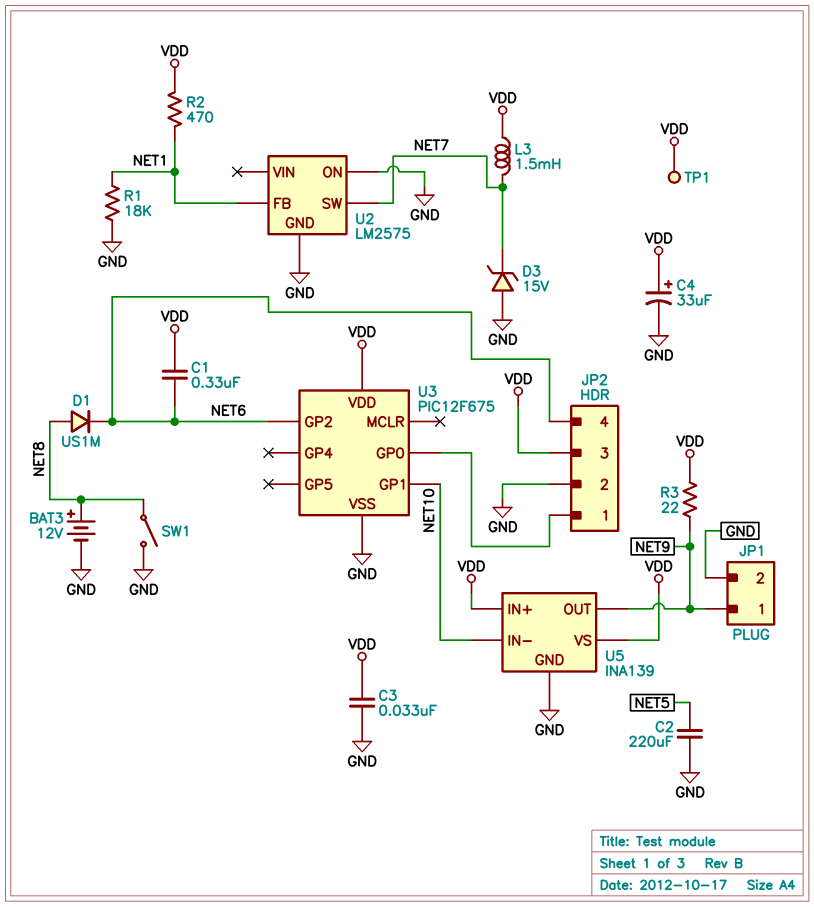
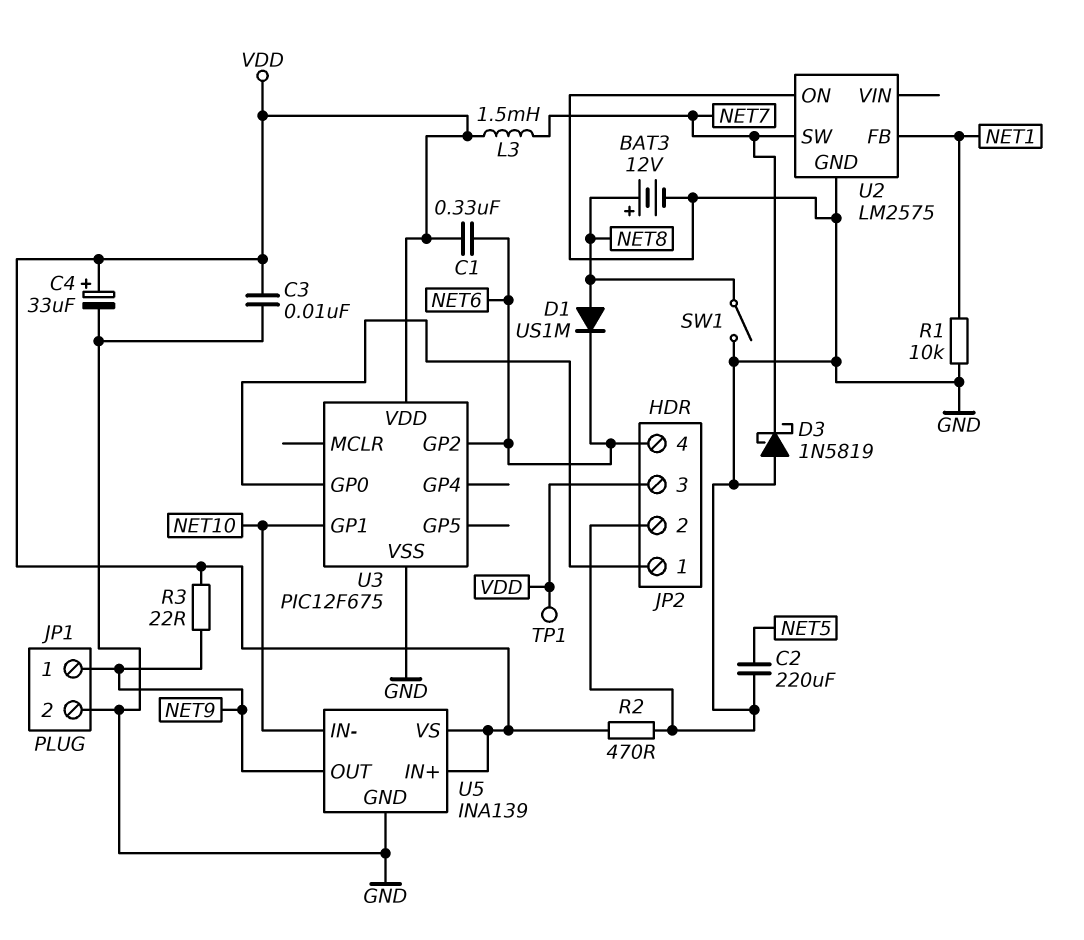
C3: 33nF (GND, VDD) -> 10nF (GND, VDD)
D3: zener 15V (A GND, K NET7) -> schottky 1N5819 (A GND, K NET7)
R1: 18k (GND, NET1) -> 10k (GND, NET1)
R2: 470 (NET1, VDD) -> 470 (GND, VDD)

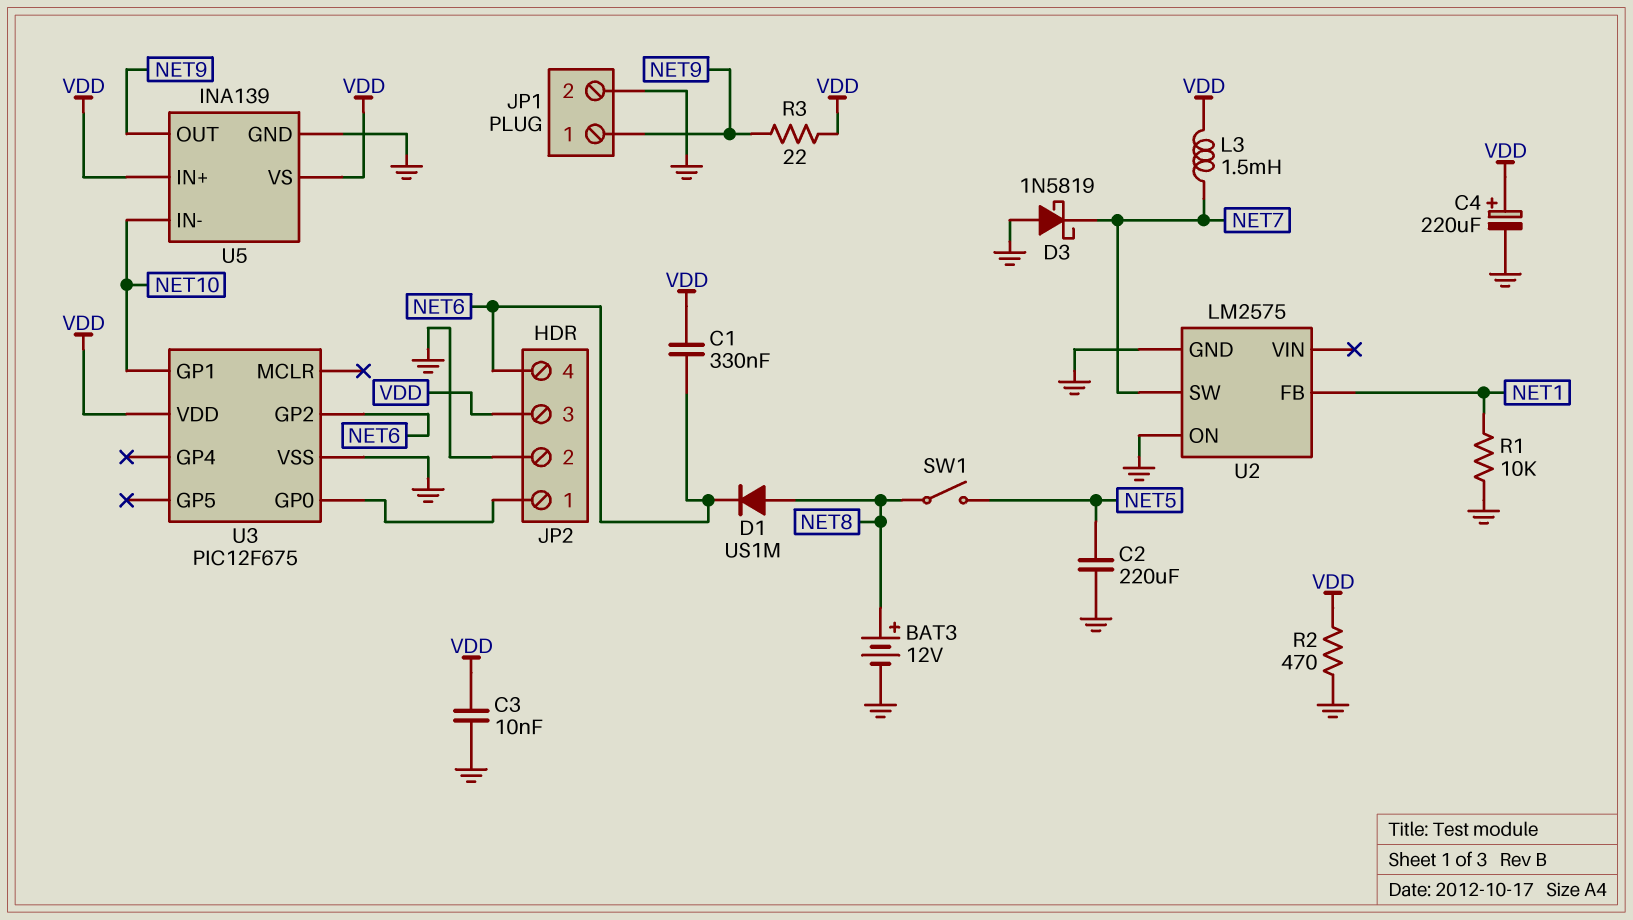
C4: 33uF (plus VDD, minus GND) -> 220uF (plus VDD, minus GND)
SW1: switch (GND, NET8) -> switch (NET5, NET8)
TP1: test point (VDD) -> none

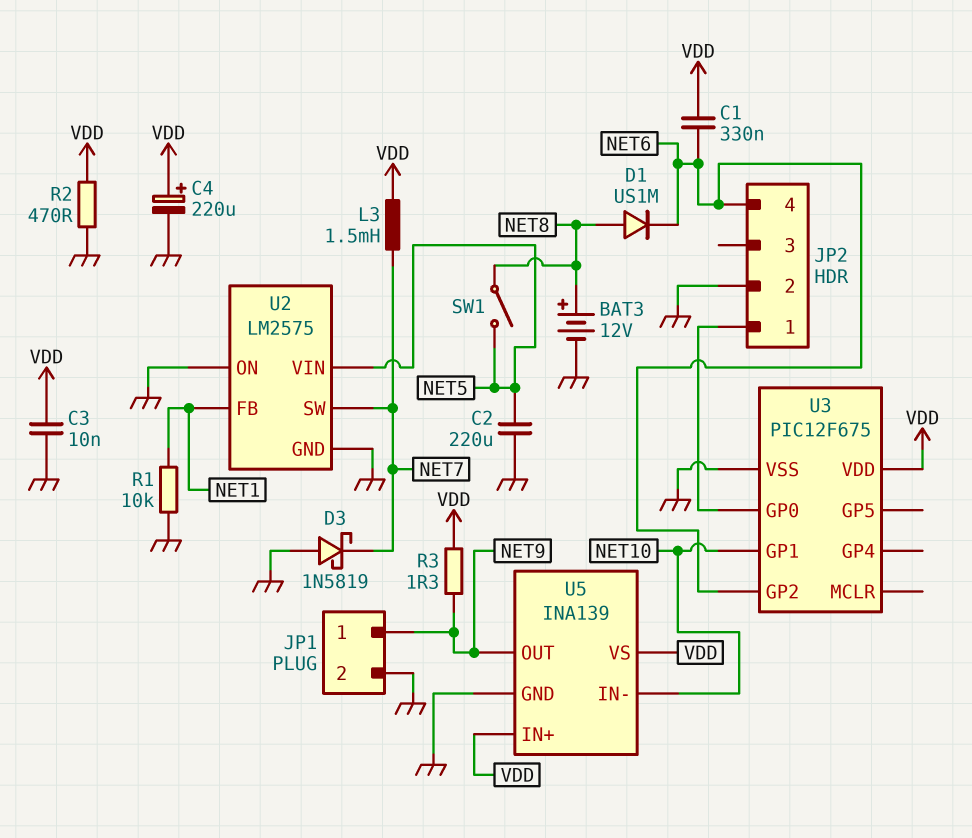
JP2 pin 3: VDD -> none
R3: 22 (NET9, VDD) -> 1.3 (NET9, VDD)
U2 pin VIN: none -> NET5

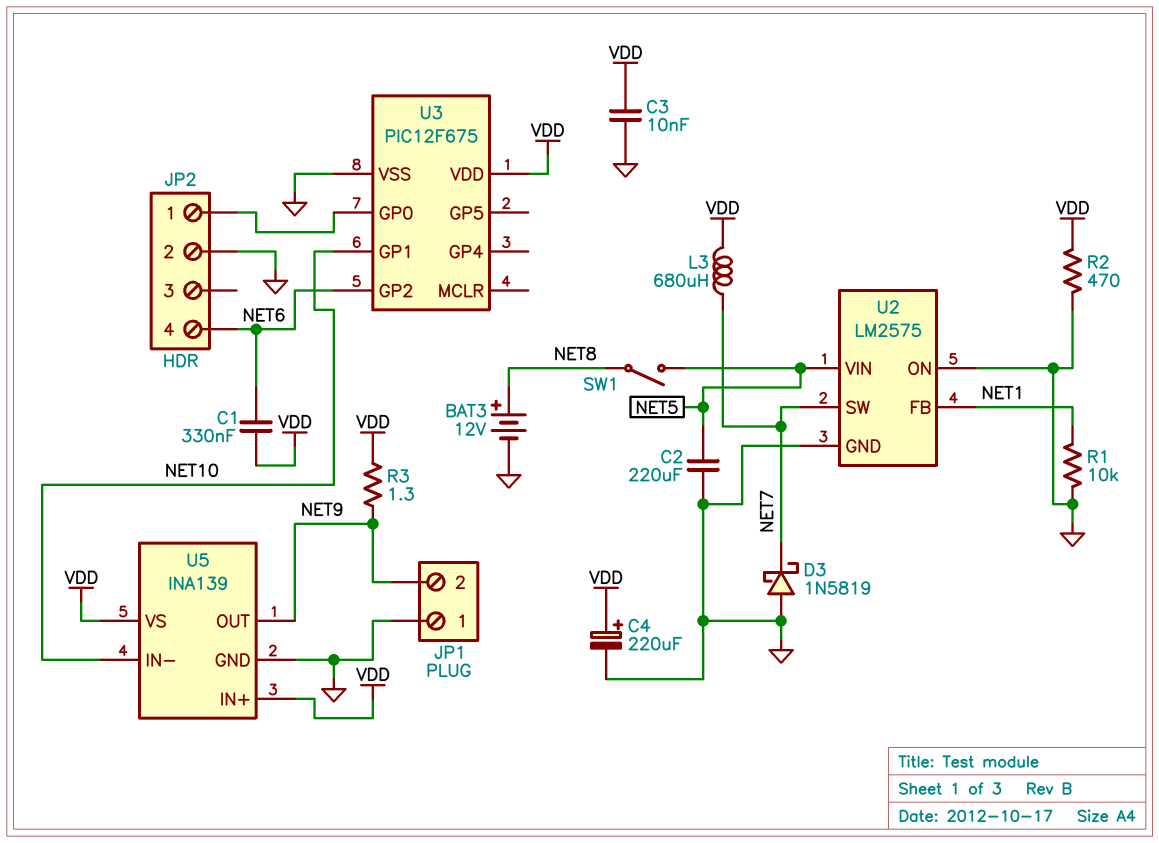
D1: diode US1M (A NET8, K NET6) -> none
JP1 pin 1: NET9 -> GND
JP1 pin 2: GND -> NET9
L3: 1.5mH (NET7, VDD) -> 680uH (NET7, VDD)

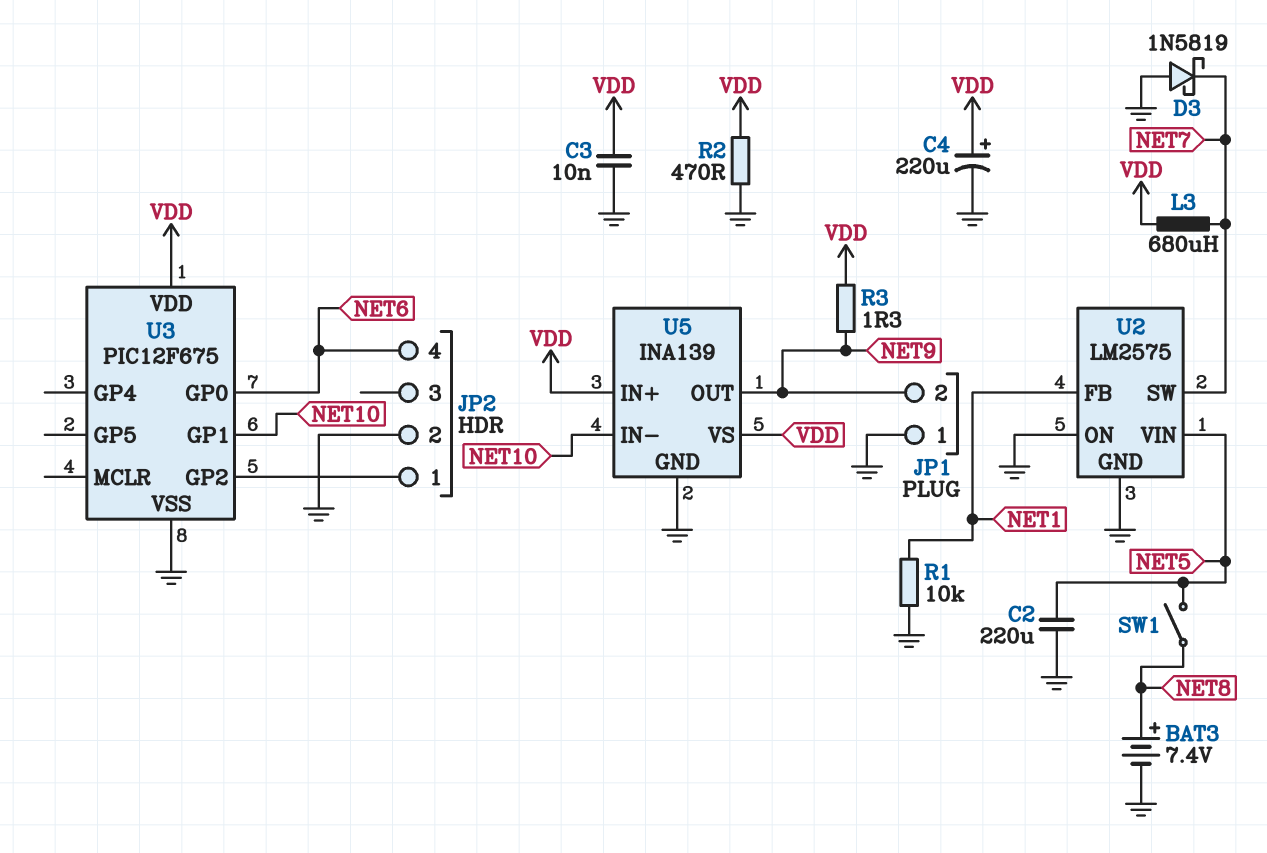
BAT3: 12V (plus NET8, minus GND) -> 7.4V (plus NET8, minus GND)
C1: 330nF (NET6, VDD) -> none
U3 pin GP0: JP2/1 -> NET6
U3 pin GP2: NET6 -> JP2/1

